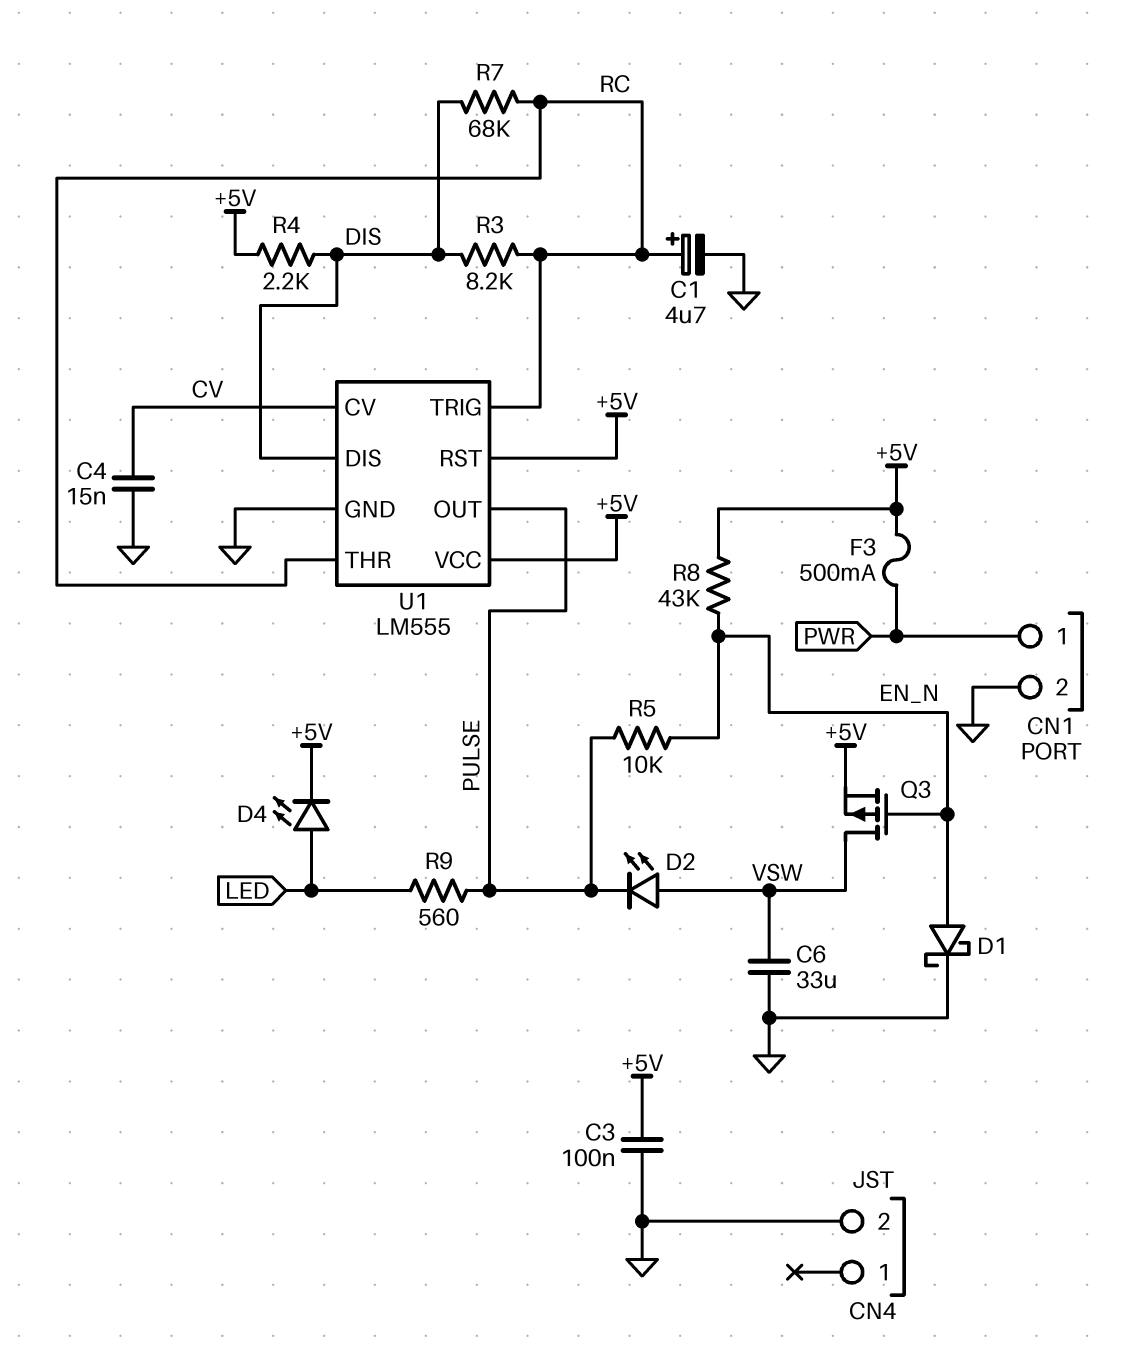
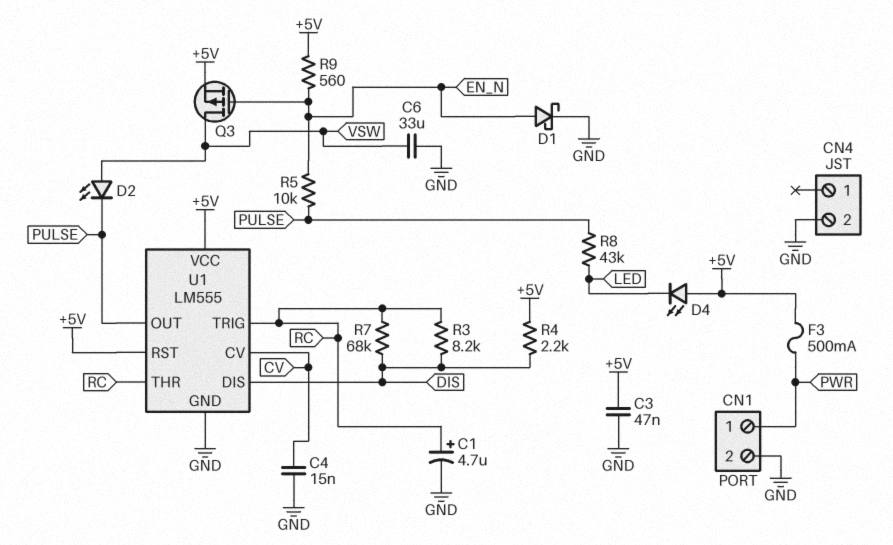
C3: 100nF (+5V, GND) -> 47nF (+5V, GND)
D4: LED (A LED, K +5V) -> LED (A +5V, K LED)
R8: 43k (+5V, EN_N) -> 43k (LED, PULSE)
R9: 560 (LED, PULSE) -> 560 (+5V, EN_N)

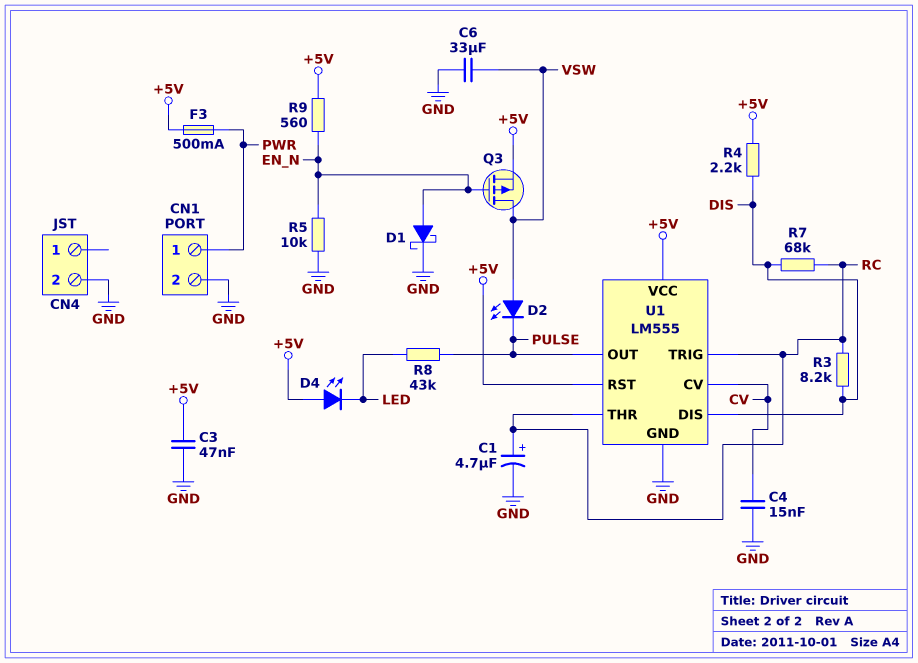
R5: 10k (EN_N, PULSE) -> 10k (EN_N, GND)

